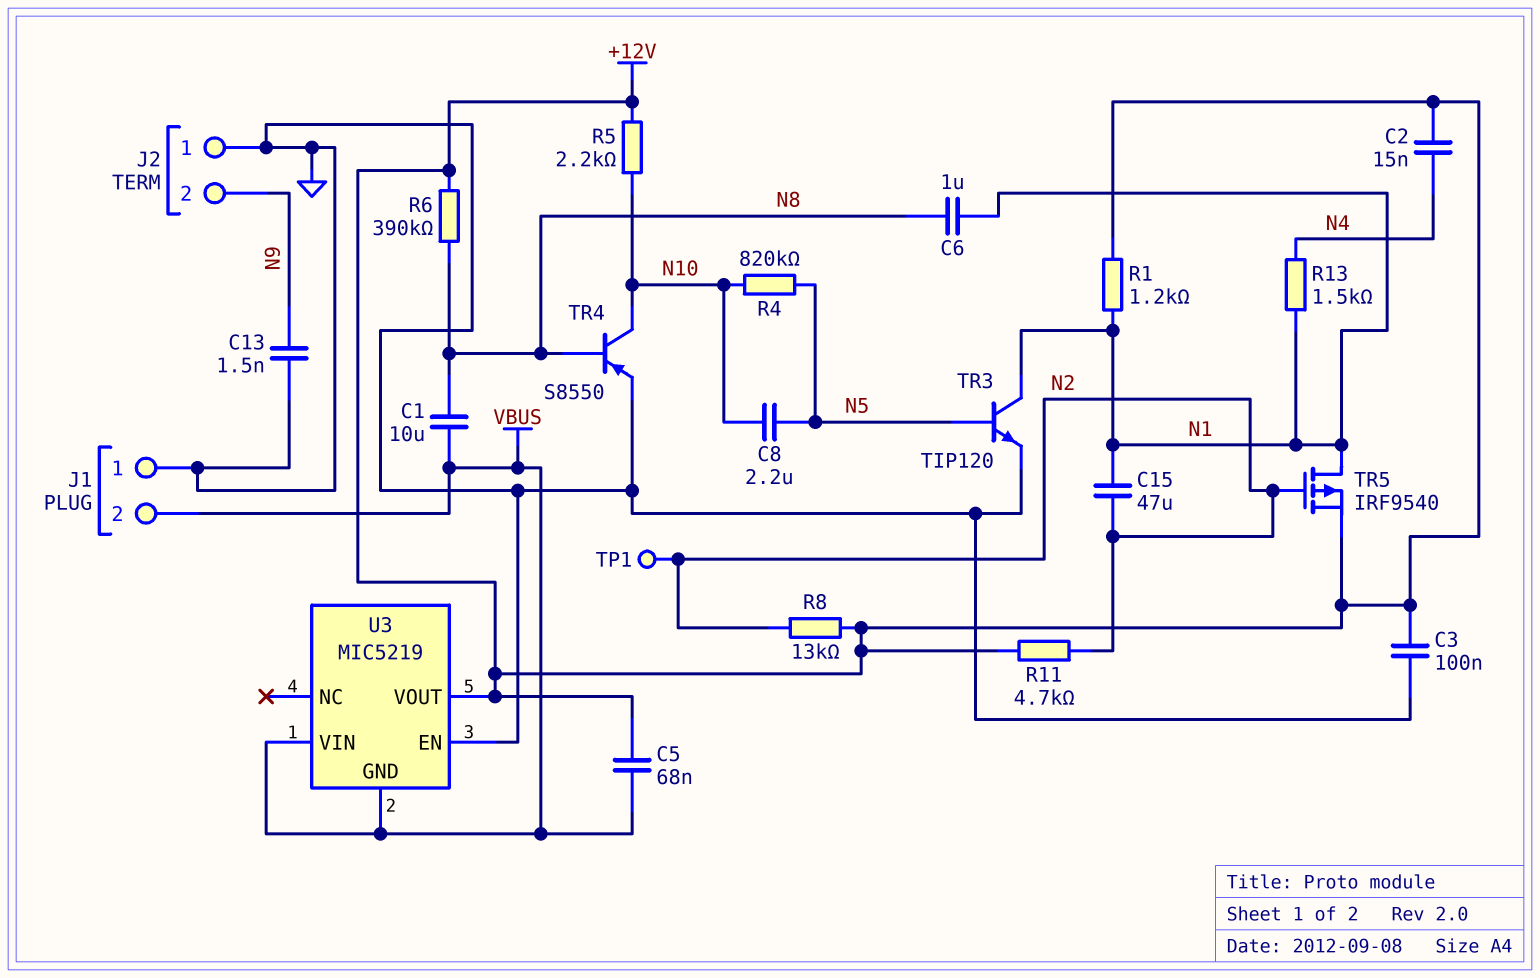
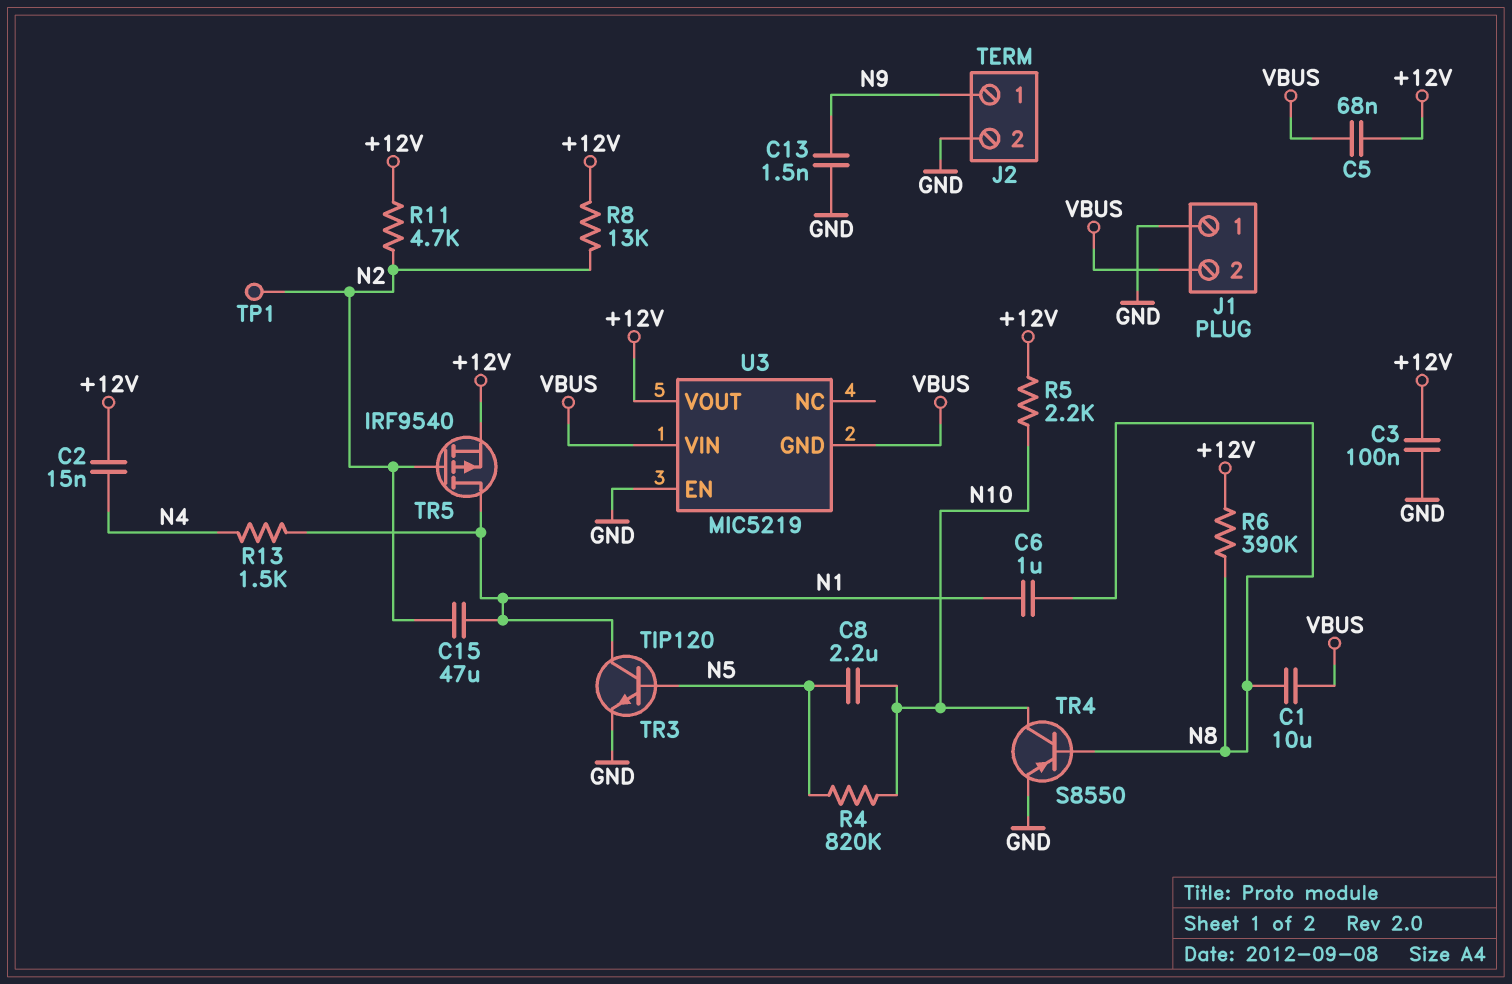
J2 pin 1: GND -> N9
J2 pin 2: N9 -> GND
R1: 1.2k (+12V, N1) -> none

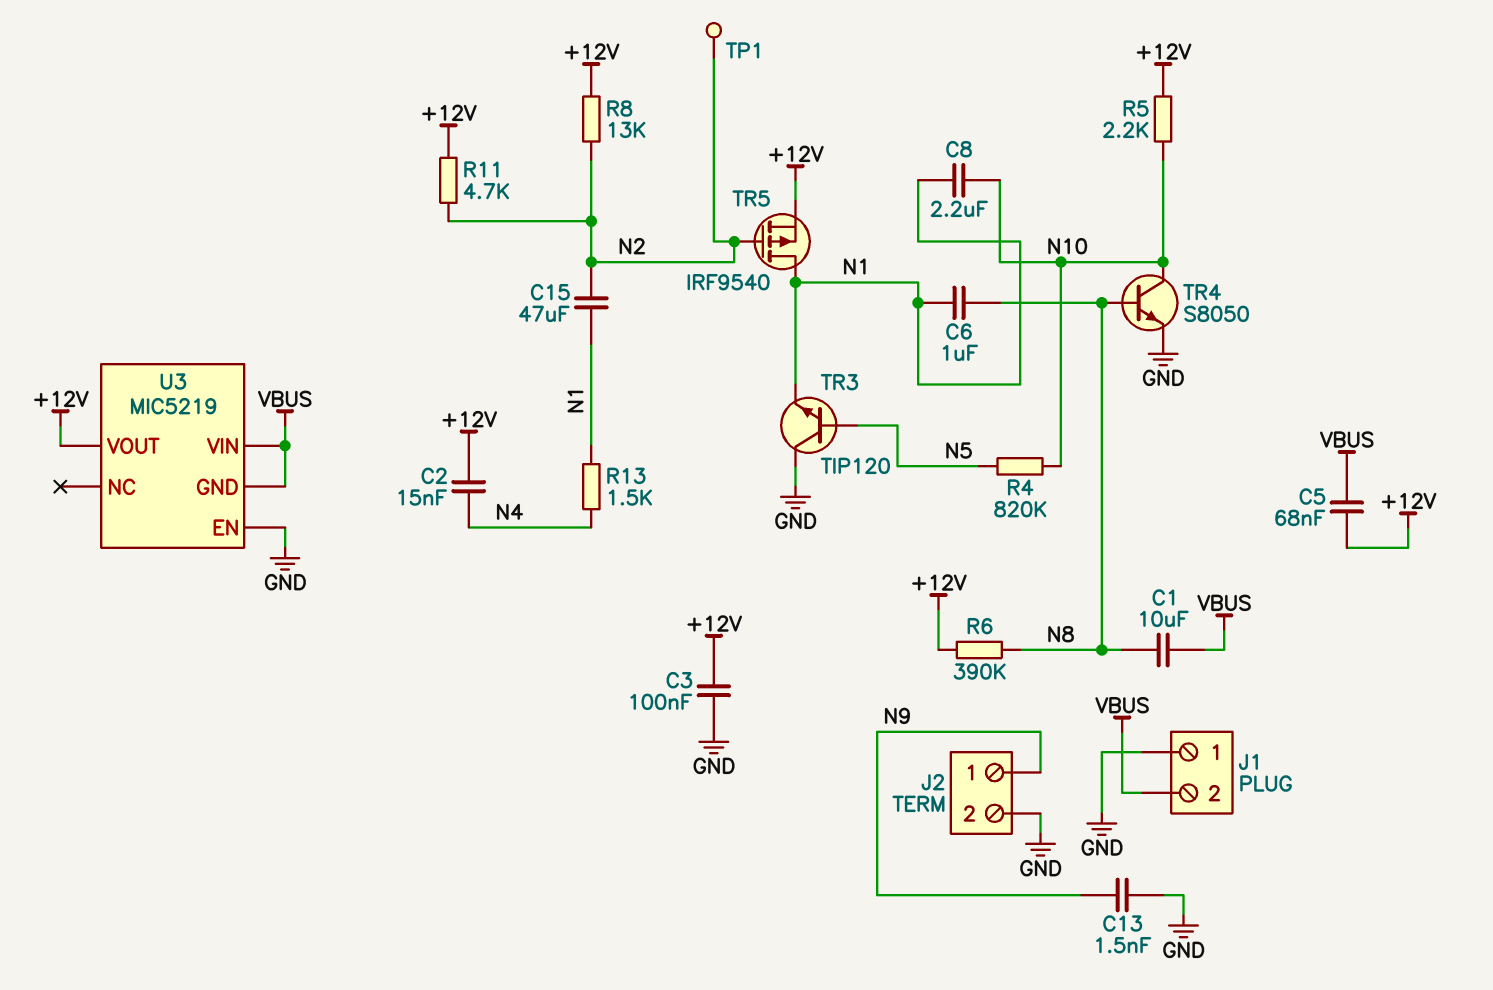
C8: 2.2uF (N5, N10) -> 2.2uF (N1, N10)
TR3: NPN TIP120 (B N5, C N1, E GND) -> NPN TIP120 (B N5, C GND, E N1)
TR4: PNP S8550 (B N8, C N10, E GND) -> NPN S8050 (B N8, C N10, E GND)

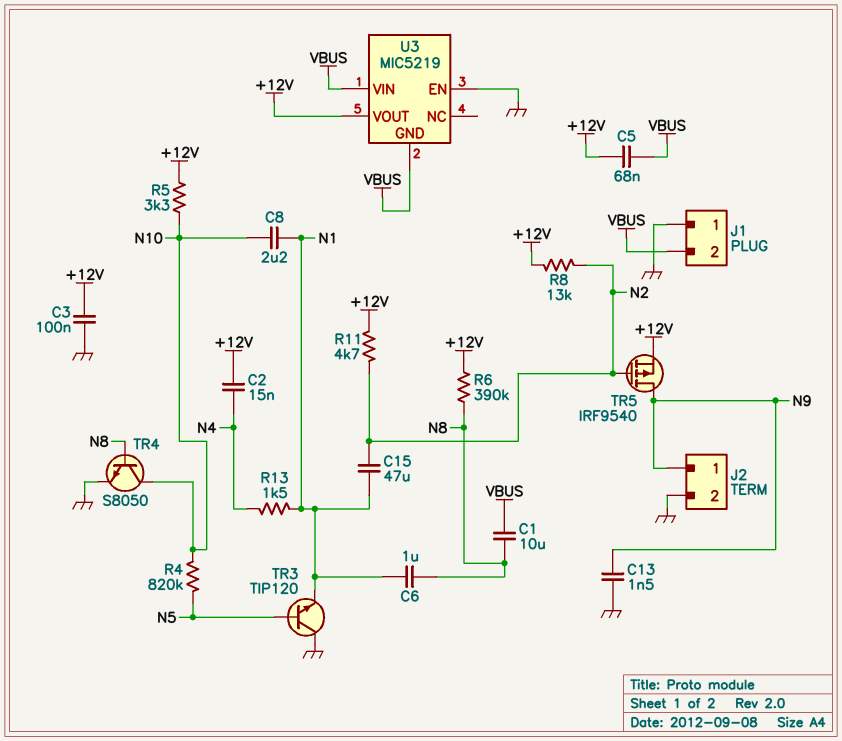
R5: 2.2k (+12V, N10) -> 3.3k (+12V, N10)
TP1: test point (N2) -> none
TR5: PMOS IRF9540 (G N2, D N1, S +12V) -> PMOS IRF9540 (G N2, D N9, S +12V)

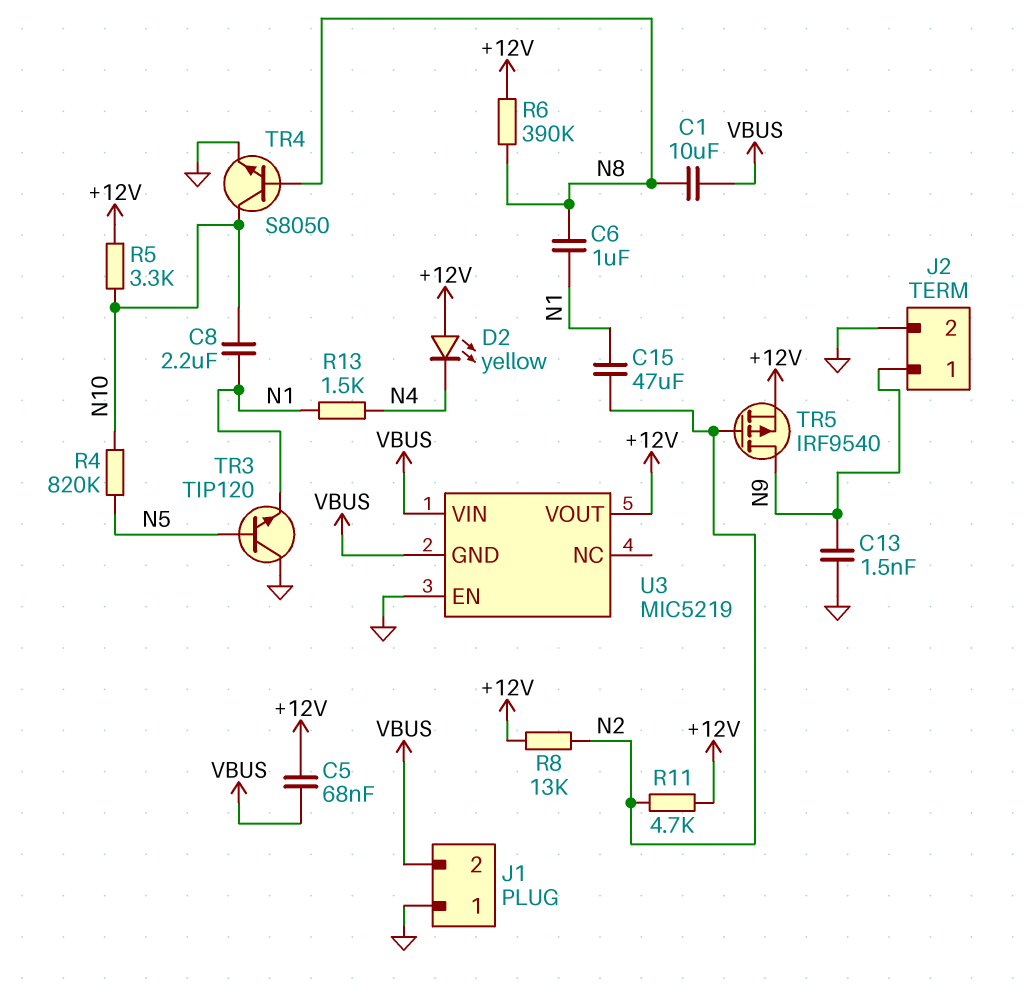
C2: 15nF (+12V, N4) -> none
C3: 100nF (+12V, GND) -> none
D2: none -> LED yellow (A +12V, K N4)

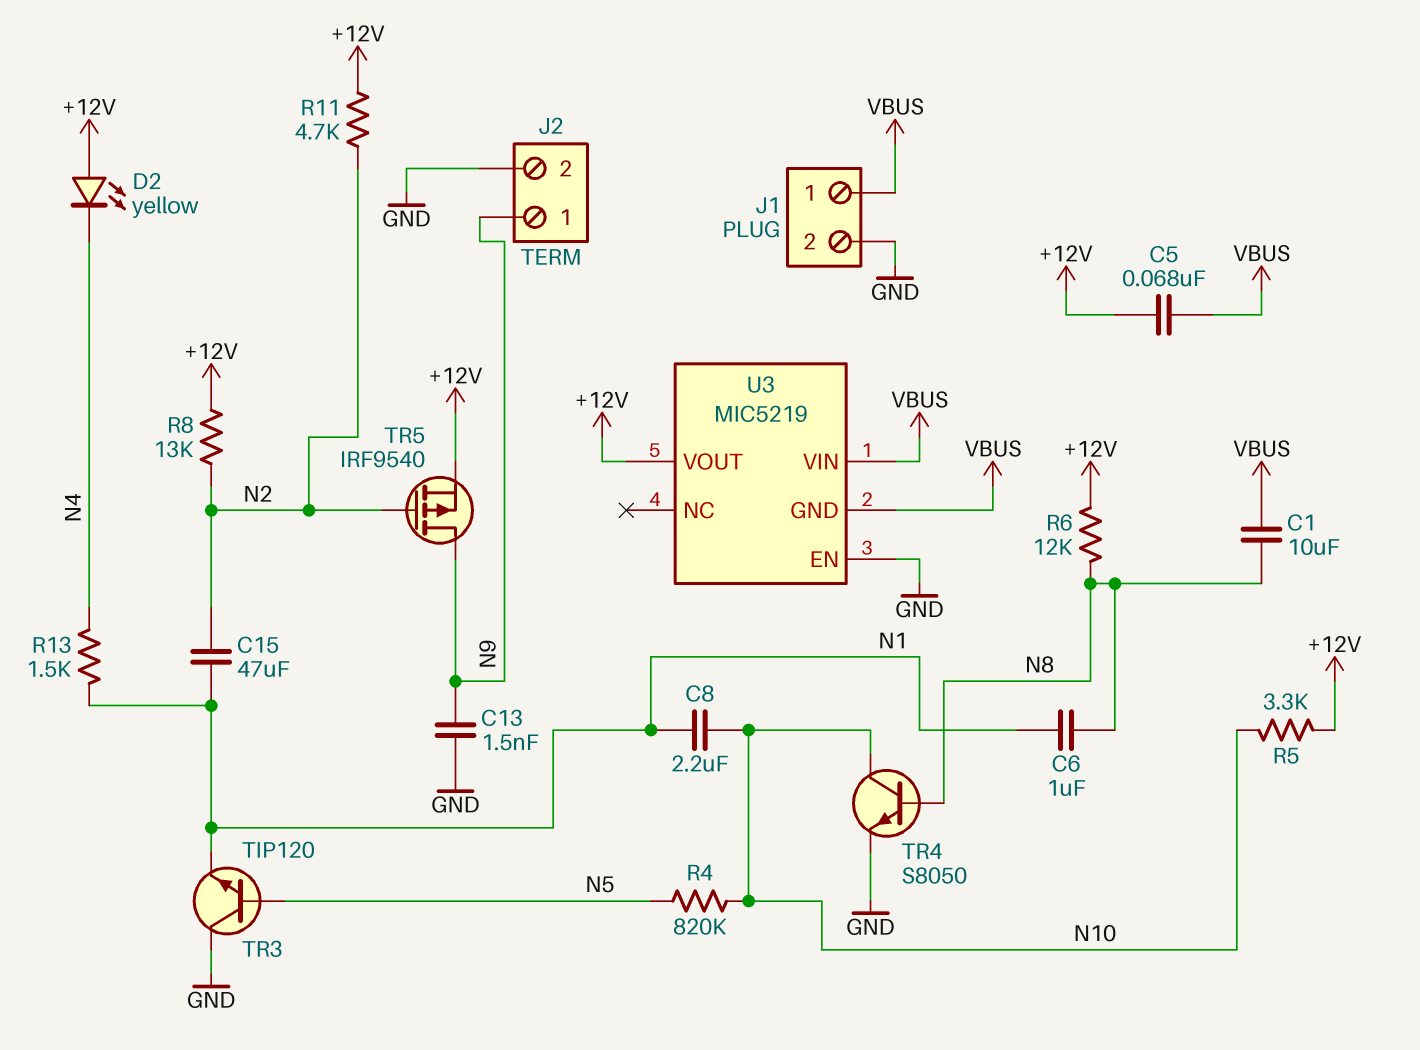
J1 pin 1: GND -> VBUS
J1 pin 2: VBUS -> GND
R6: 390k (+12V, N8) -> 12k (+12V, N8)

